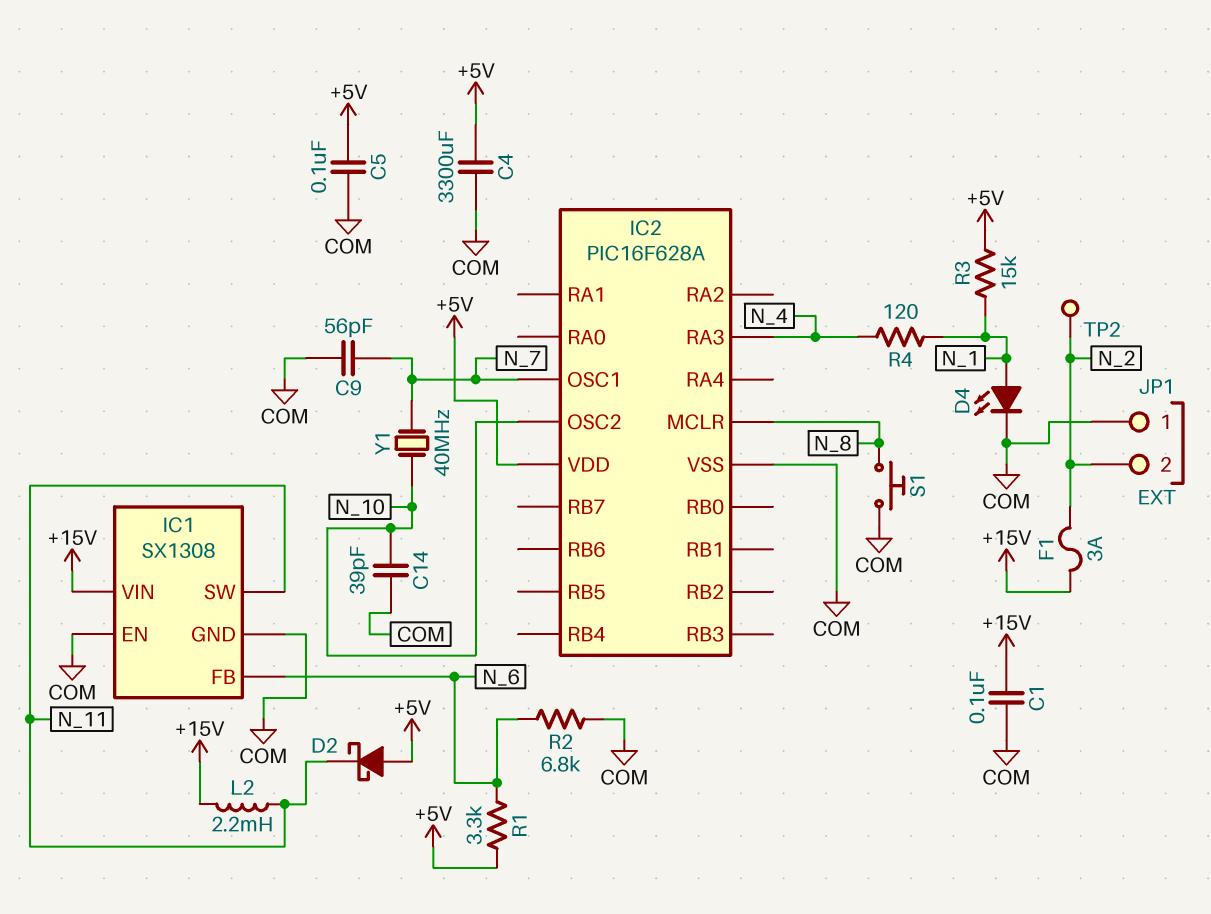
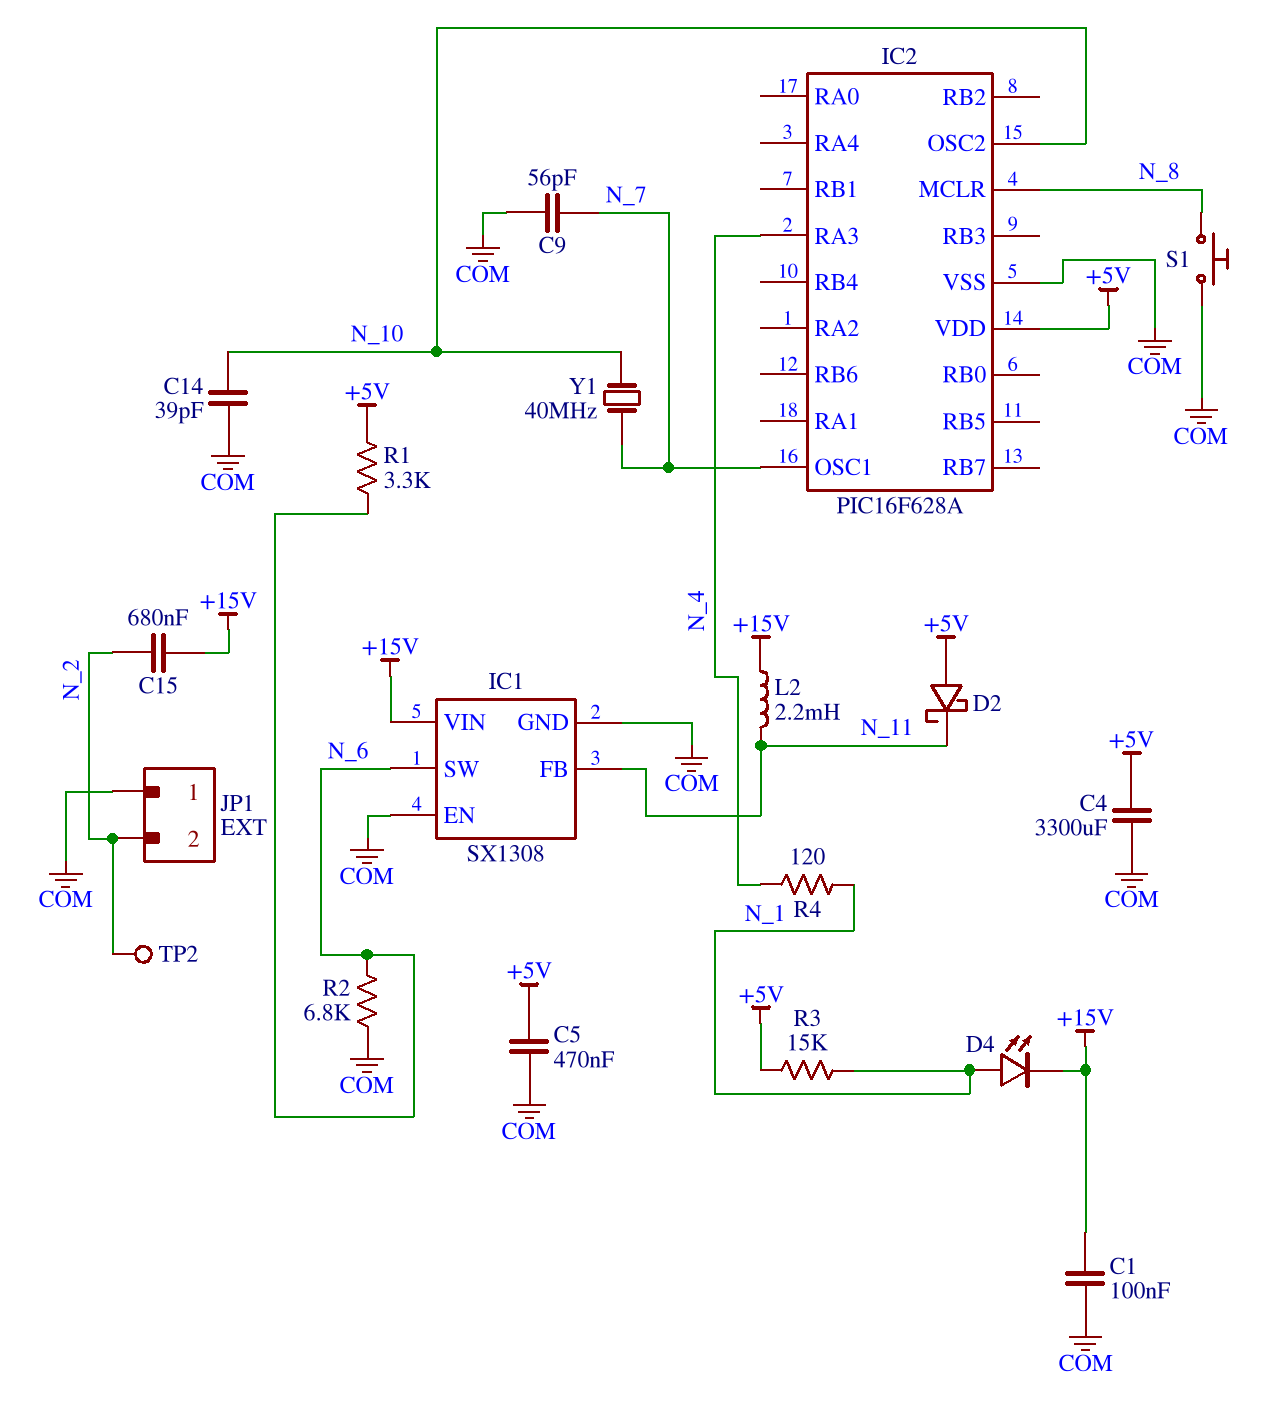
C5: 100nF (+5V, COM) -> 470nF (+5V, COM)
C15: none -> 680nF (+15V, N_2)
D4: LED (A N_1, K COM) -> LED (A N_1, K +15V)
F1: 3A (+15V, N_2) -> none
IC1 pin FB: N_6 -> N_11
IC1 pin SW: N_11 -> N_6

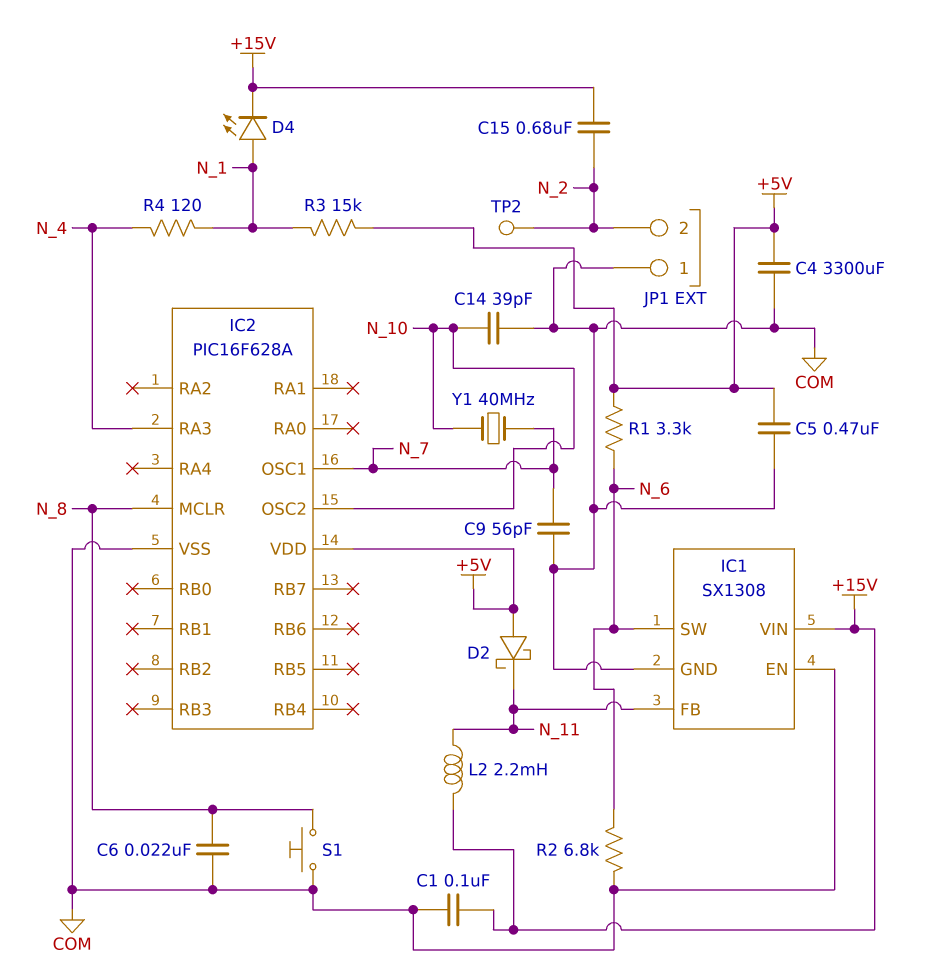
C6: none -> 22nF (COM, N_8)

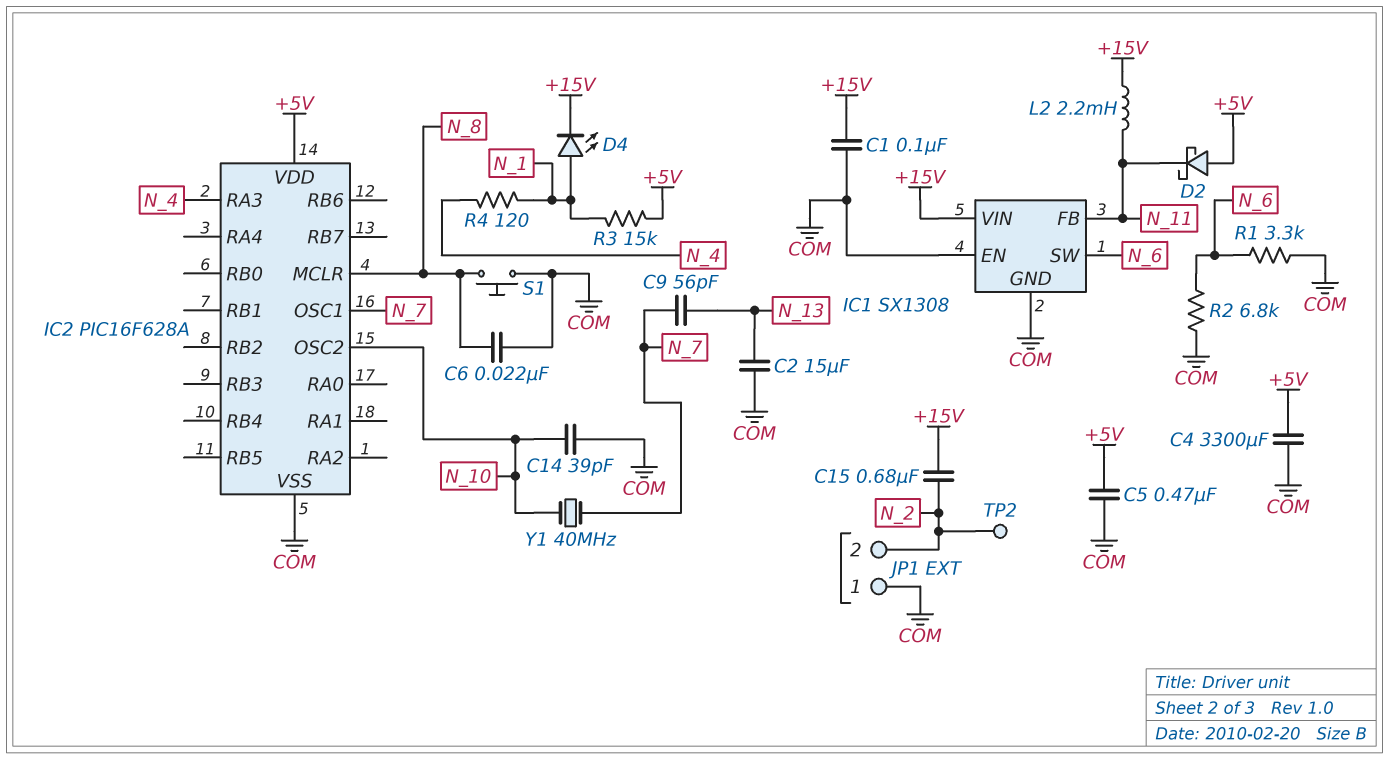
C2: none -> 15uF (COM, N_13)
C9: 56pF (COM, N_7) -> 56pF (N_7, N_13)
R1: 3.3k (+5V, N_6) -> 3.3k (COM, N_6)

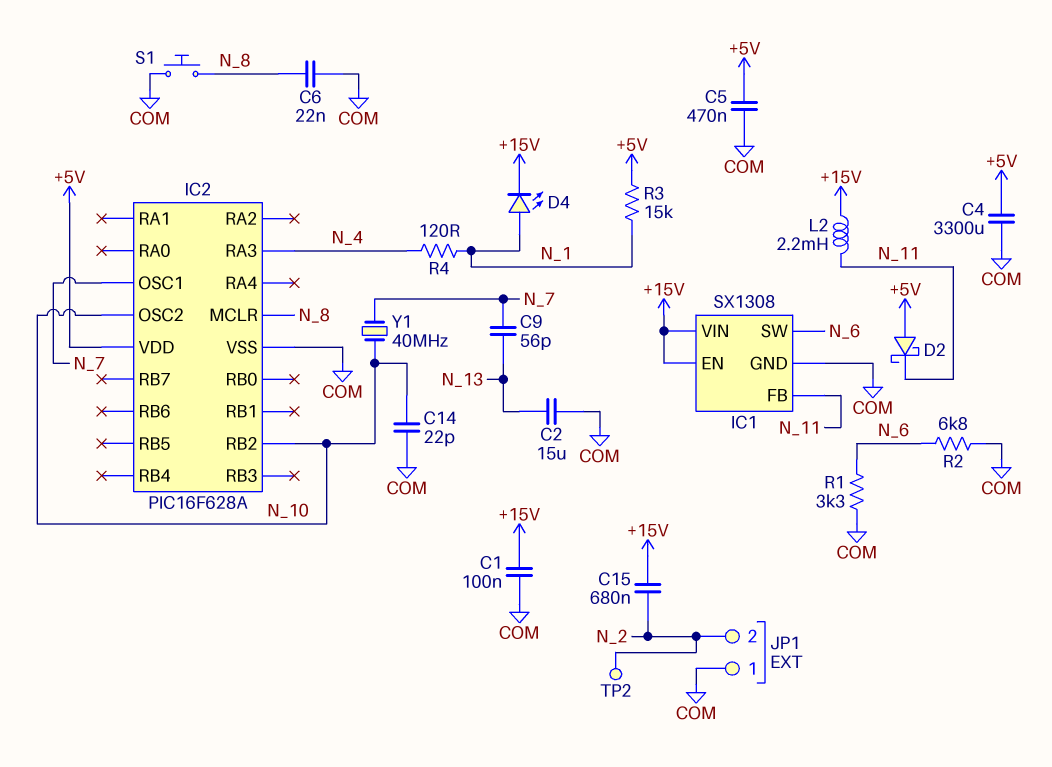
C14: 39pF (COM, N_10) -> 22pF (COM, N_10)
IC1 pin EN: COM -> +15V
IC2 pin RB2: none -> N_10

